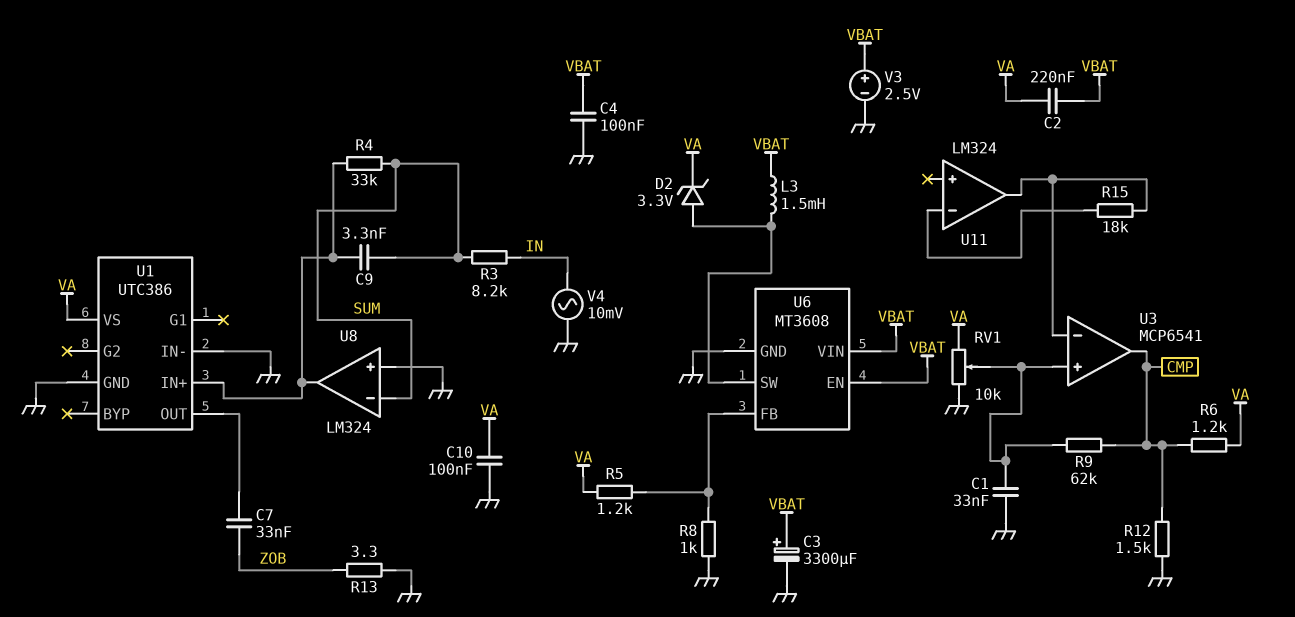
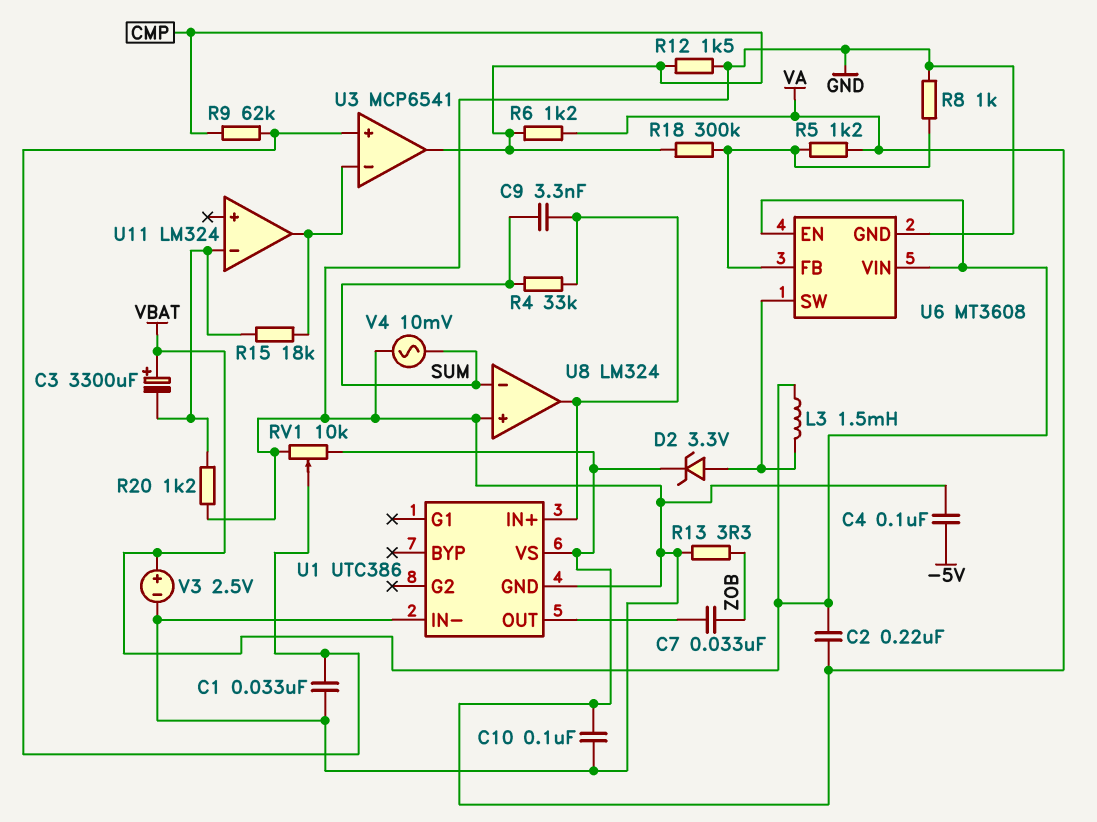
C3: 3300uF (plus VBAT, minus GND) -> 3300uF (plus VBAT, minus U11/in-)
C4: 100nF (GND, VBAT) -> 100nF (-5V, GND)
R3: 8.2k (IN, SUM) -> none
R18: none -> 300k (CMP, U6/FB)
R20: none -> 1.2k (GND, U11/in-)
V4: AC 10mV (GND, IN) -> AC 10mV (GND, SUM)

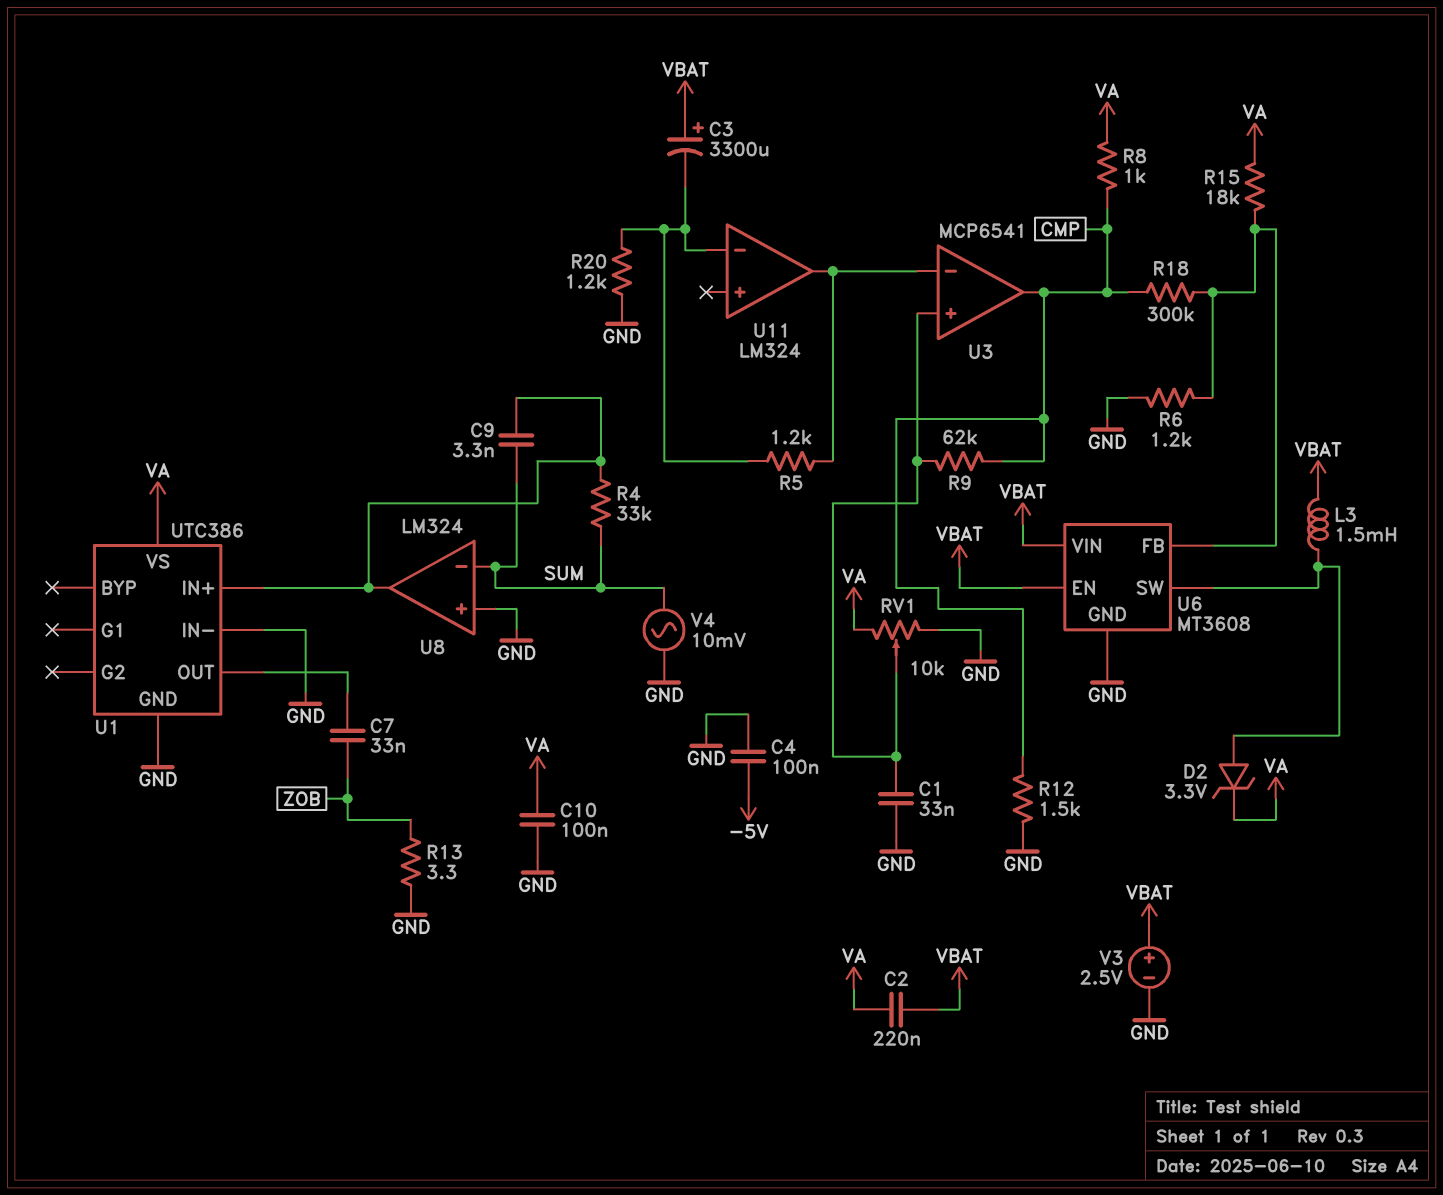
R5: 1.2k (U6/FB, VA) -> 1.2k (U3/in-, U11/in-)
R6: 1.2k (CMP, VA) -> 1.2k (GND, U6/FB)
R8: 1k (GND, U6/FB) -> 1k (CMP, VA)
R15: 18k (U3/in-, U11/in-) -> 18k (U6/FB, VA)

